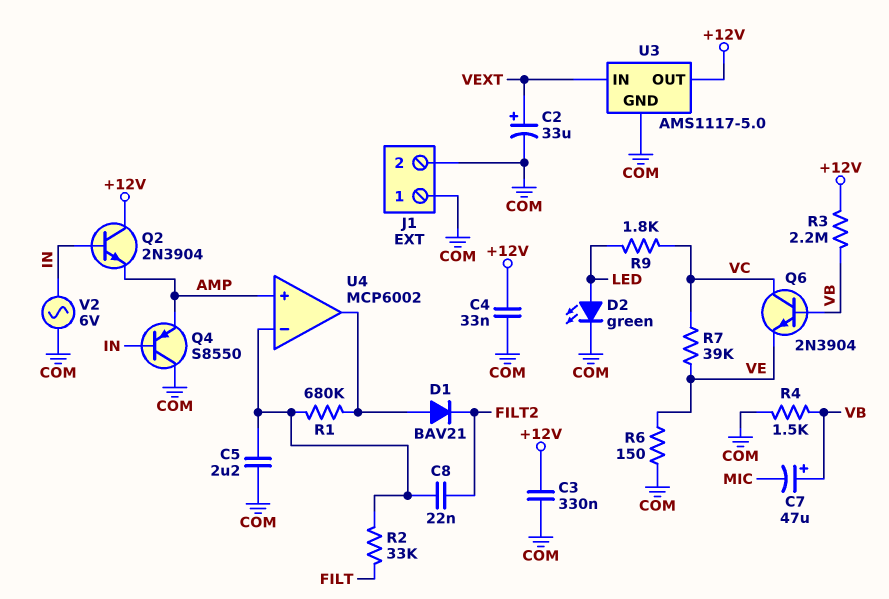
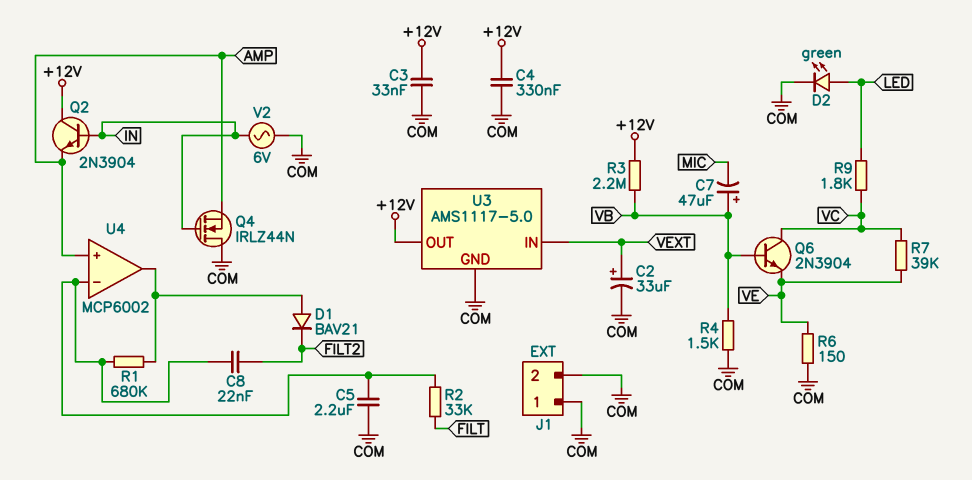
C3: 330nF (+12V, COM) -> 33nF (+12V, COM)
C4: 33nF (+12V, COM) -> 330nF (+12V, COM)
Q4: PNP S8550 (B IN, C COM, E AMP) -> NMOS IRLZ44N (G IN, D COM, S AMP)

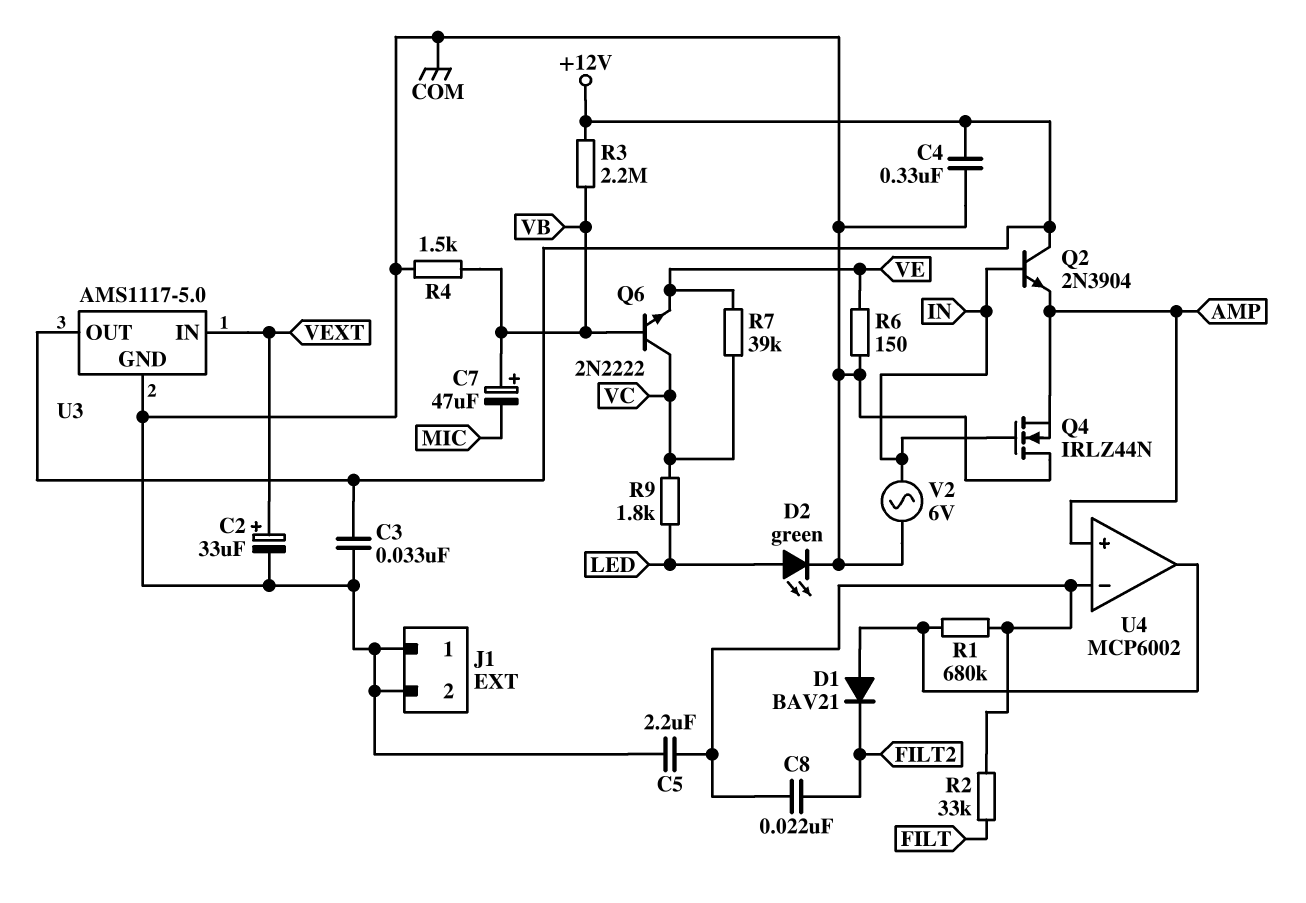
Q6: NPN 2N3904 (B VB, C VC, E VE) -> NPN 2N2222 (B VB, C VC, E VE)

